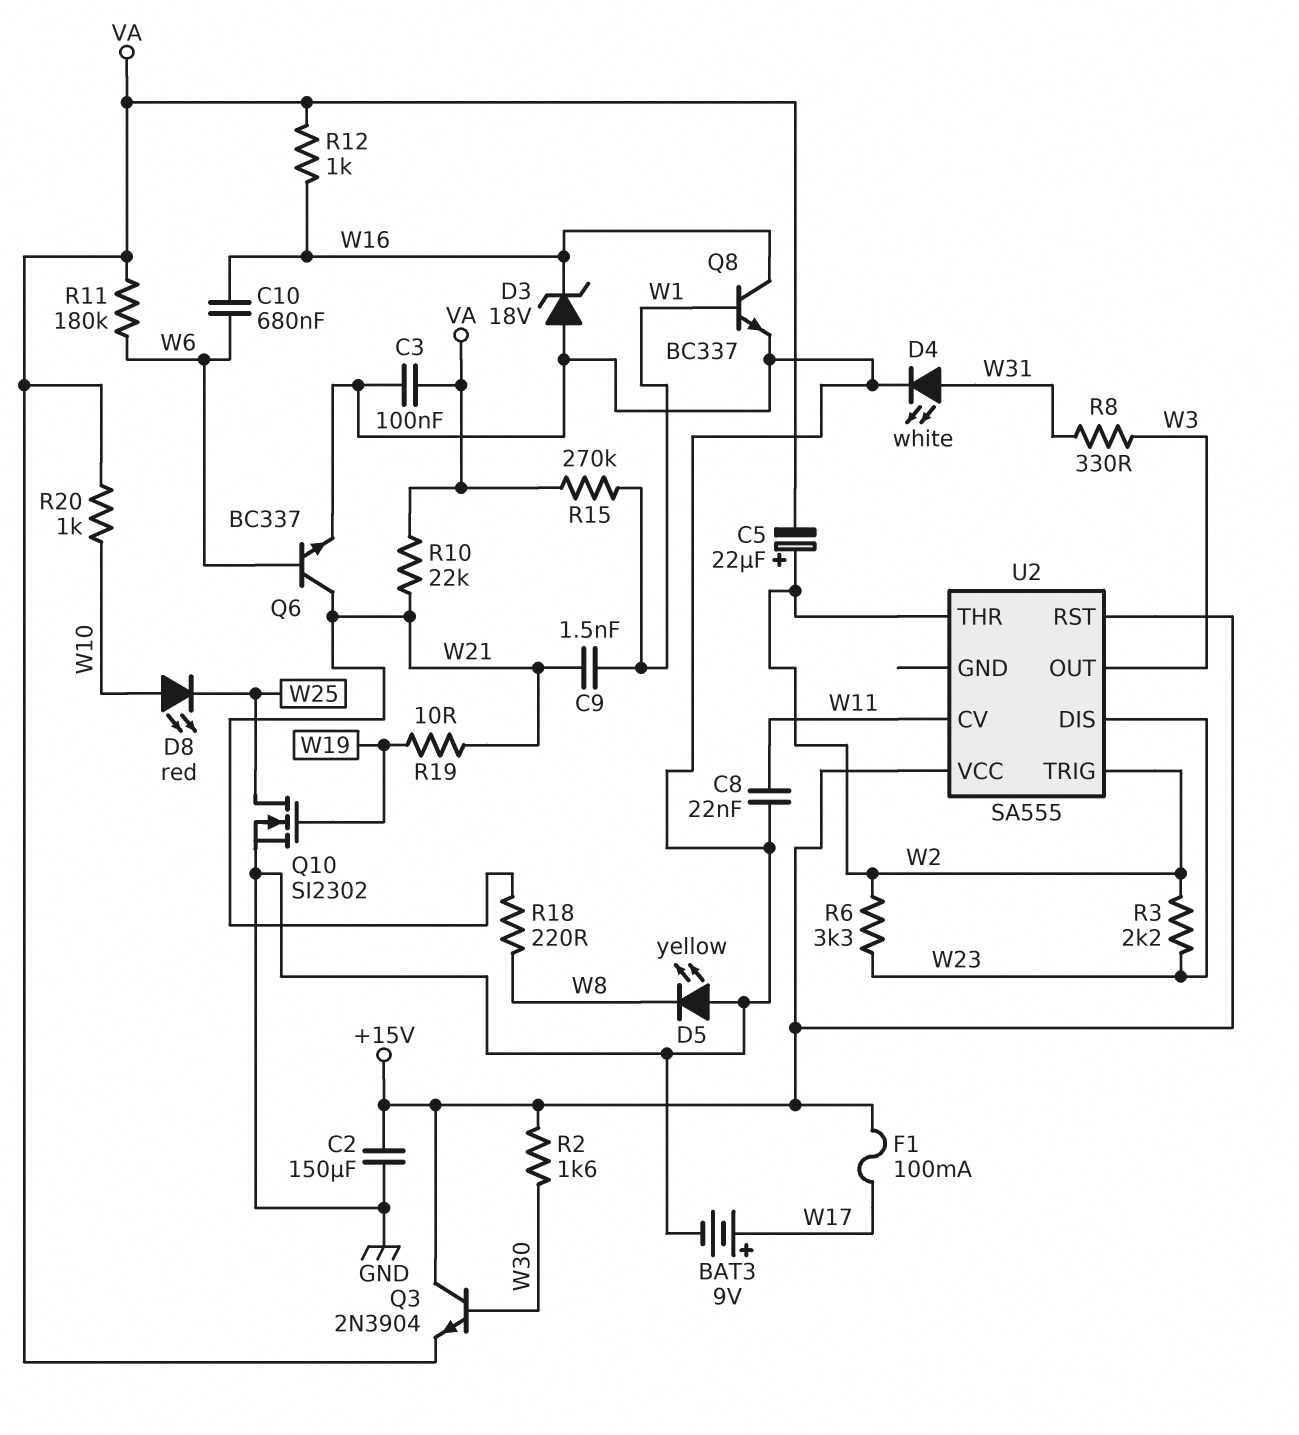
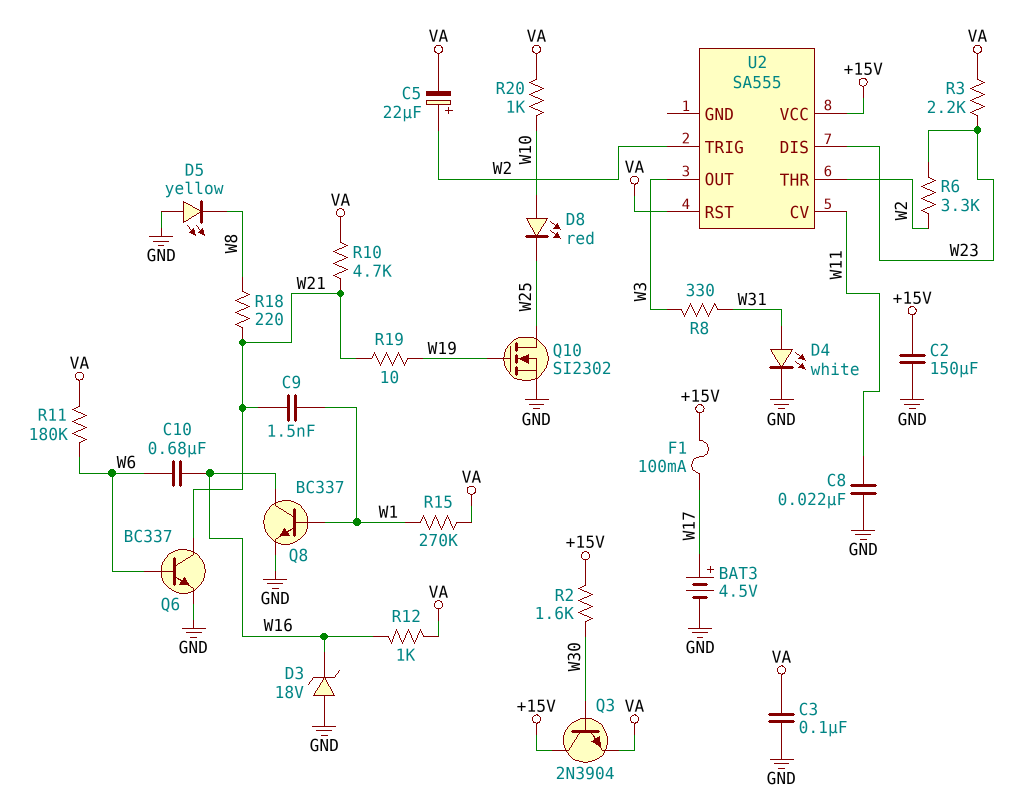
BAT3: 9V (plus W17, minus GND) -> 4.5V (plus W17, minus GND)
R3: 2.2k (W2, W23) -> 2.2k (VA, W23)
R10: 22k (VA, W21) -> 4.7k (VA, W21)
U2 pin RST: +15V -> VA

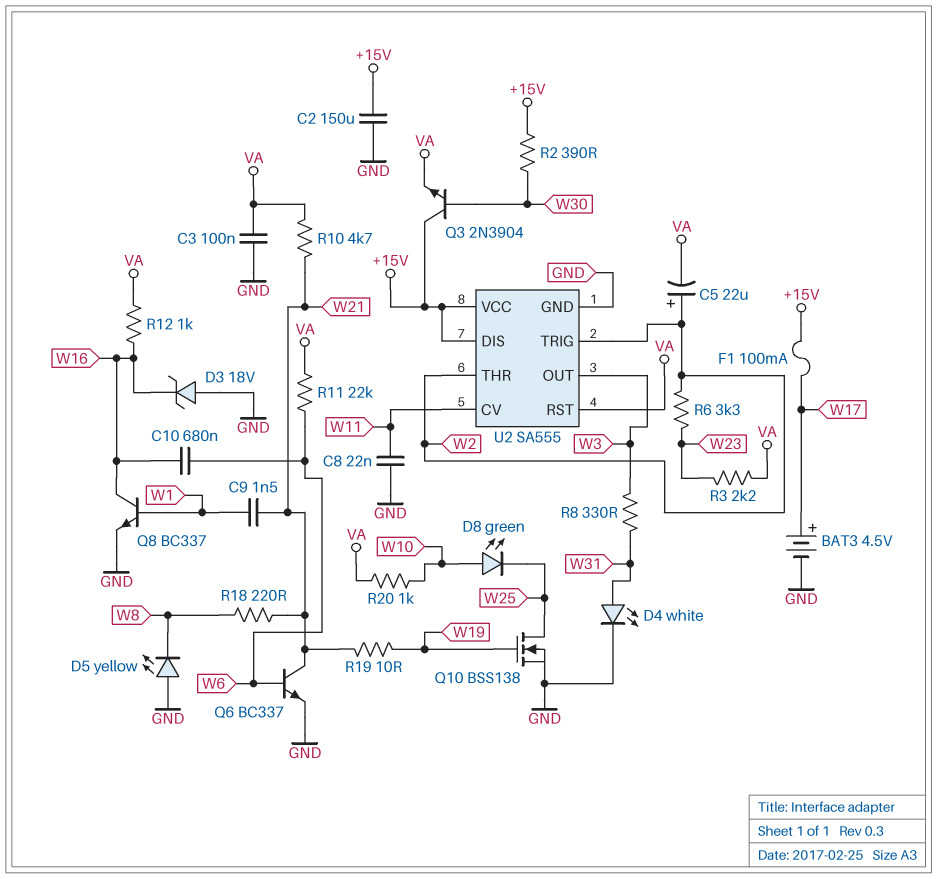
D8: LED red (A W10, K W25) -> LED green (A W10, K W25)
Q10: NMOS SI2302 (G W19, D W25, S GND) -> NMOS BSS138 (G W19, D W25, S GND)
R2: 1.6k (+15V, W30) -> 390 (+15V, W30)
R11: 180k (VA, W6) -> 22k (VA, W6)
R15: 270k (VA, W1) -> none
U2 pin DIS: W23 -> +15V
U2 pin GND: none -> GND

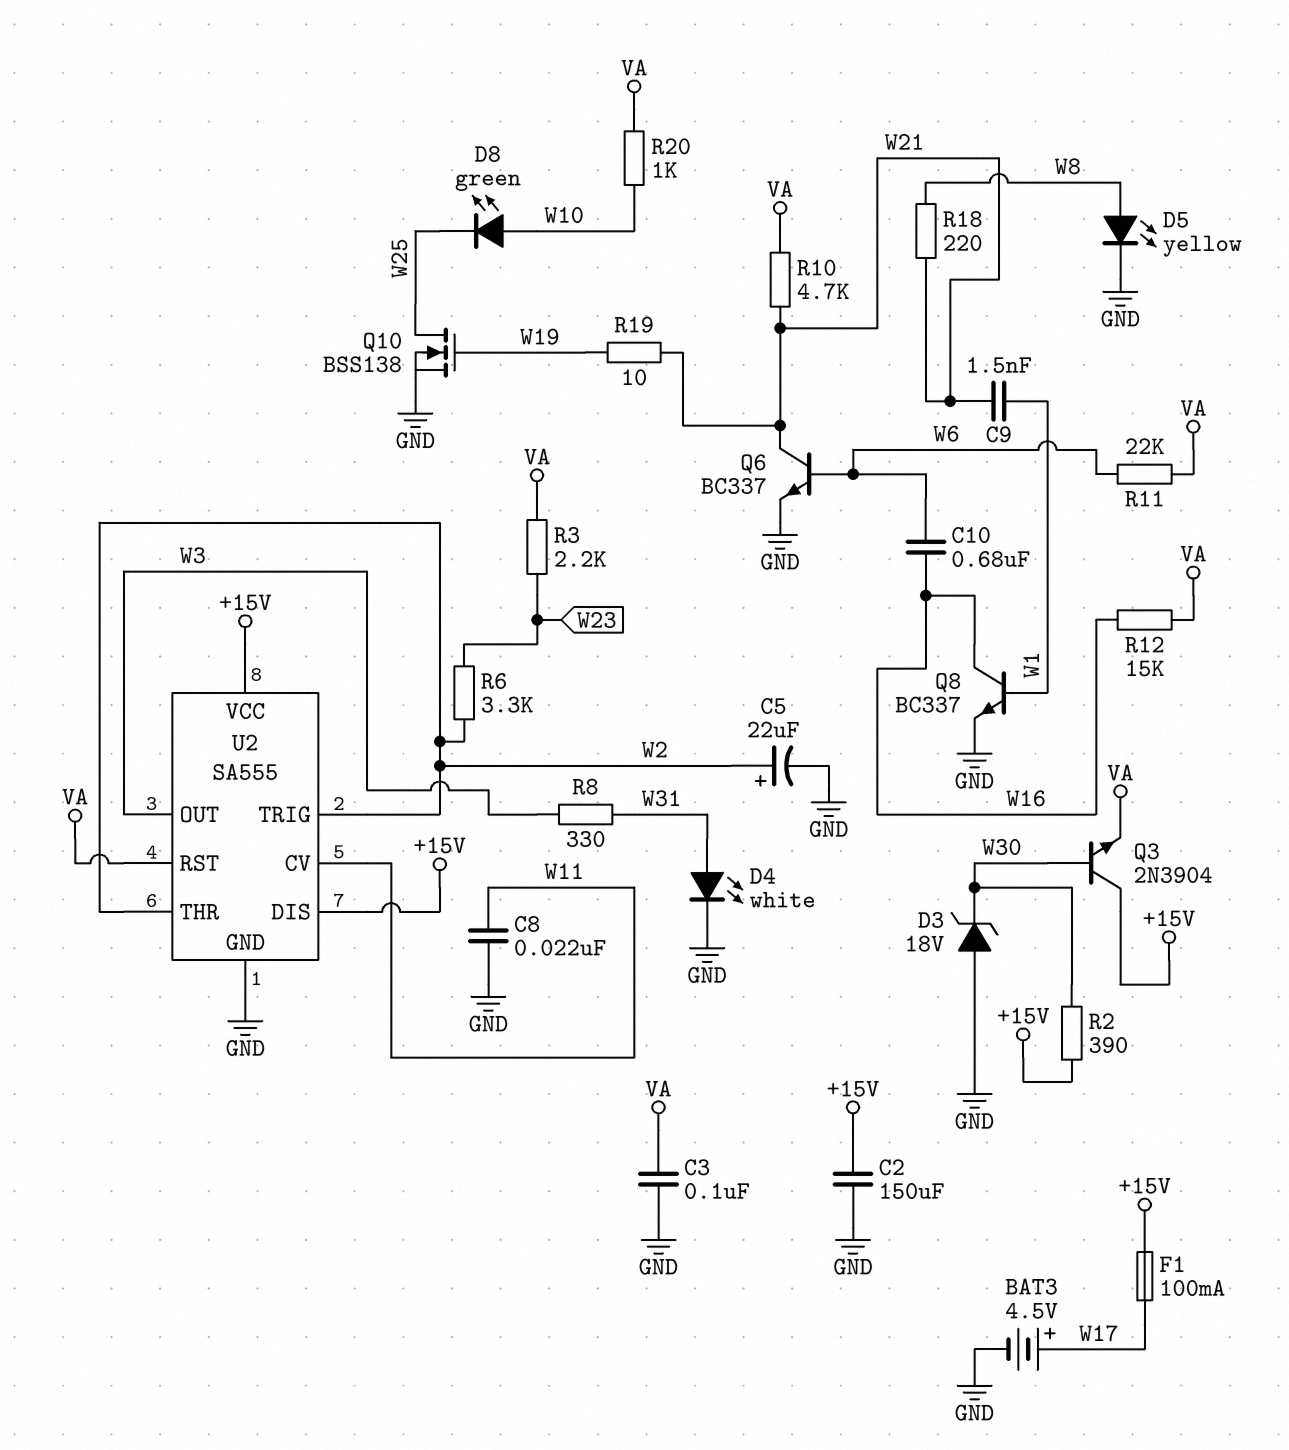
C5: 22uF (plus W2, minus VA) -> 22uF (plus W2, minus GND)
D3: zener 18V (A GND, K W16) -> zener 18V (A GND, K W30)
D5: LED yellow (A GND, K W8) -> LED yellow (A W8, K GND)
R12: 1k (VA, W16) -> 15k (VA, W16)

